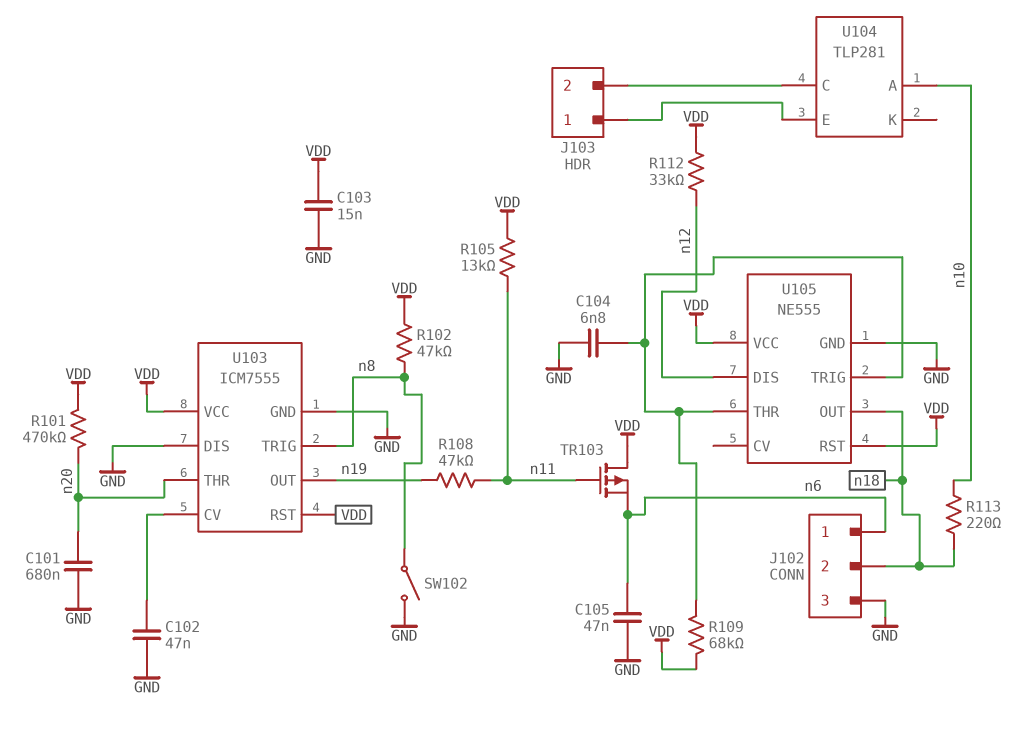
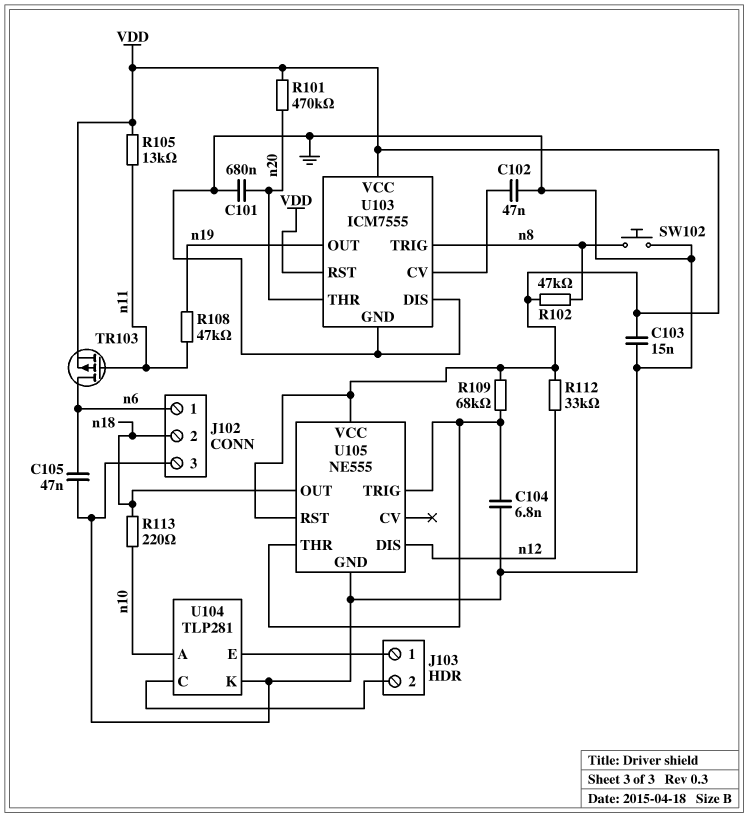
SW102: switch (GND, n8) -> button (GND, n8)
TR103: PMOS (G n11, D VDD, S n6) -> PMOS (G n11, D n6, S VDD)
U104 pin K: none -> GND

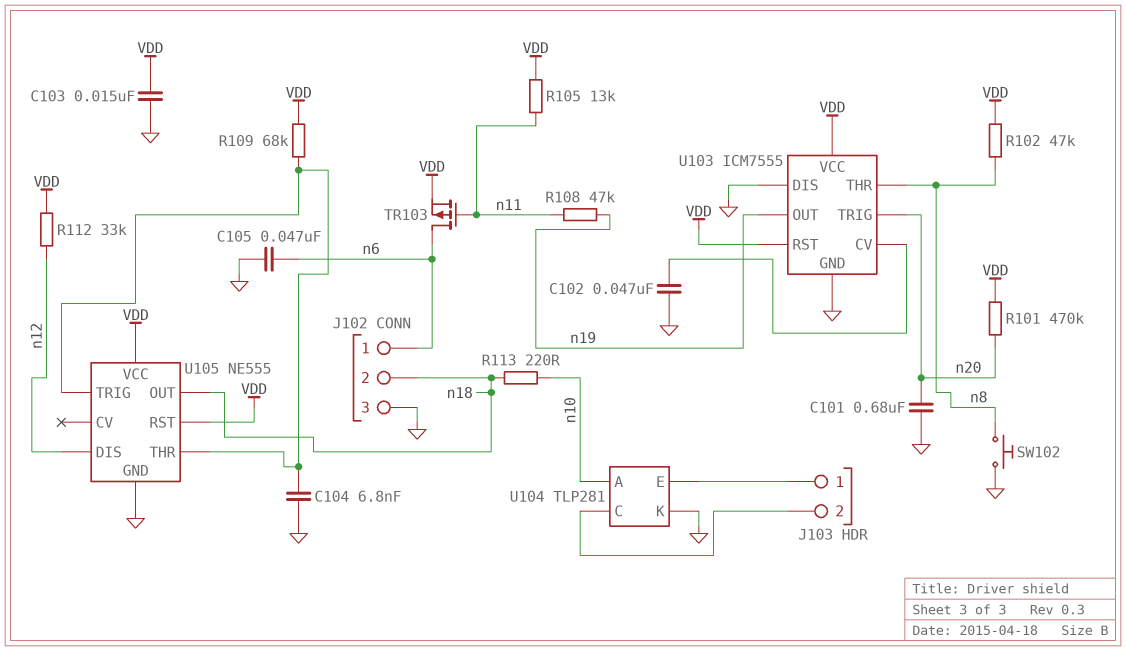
U103 pin THR: n20 -> n8
U103 pin TRIG: n8 -> n20

